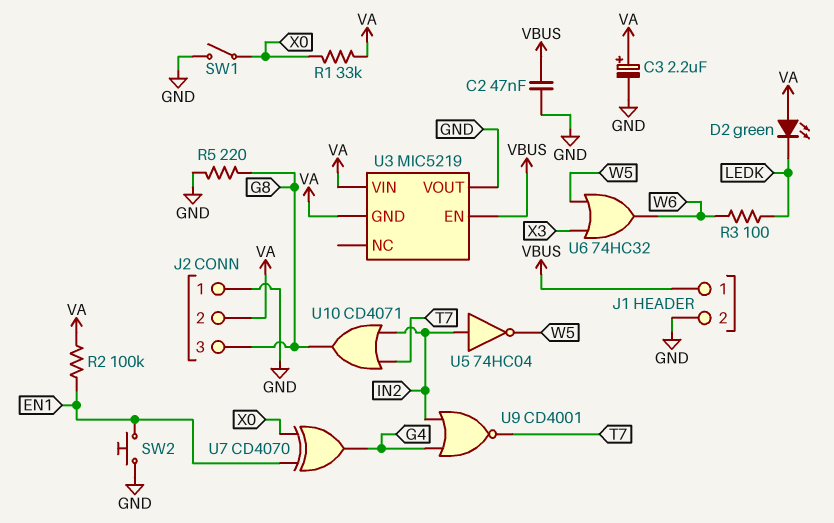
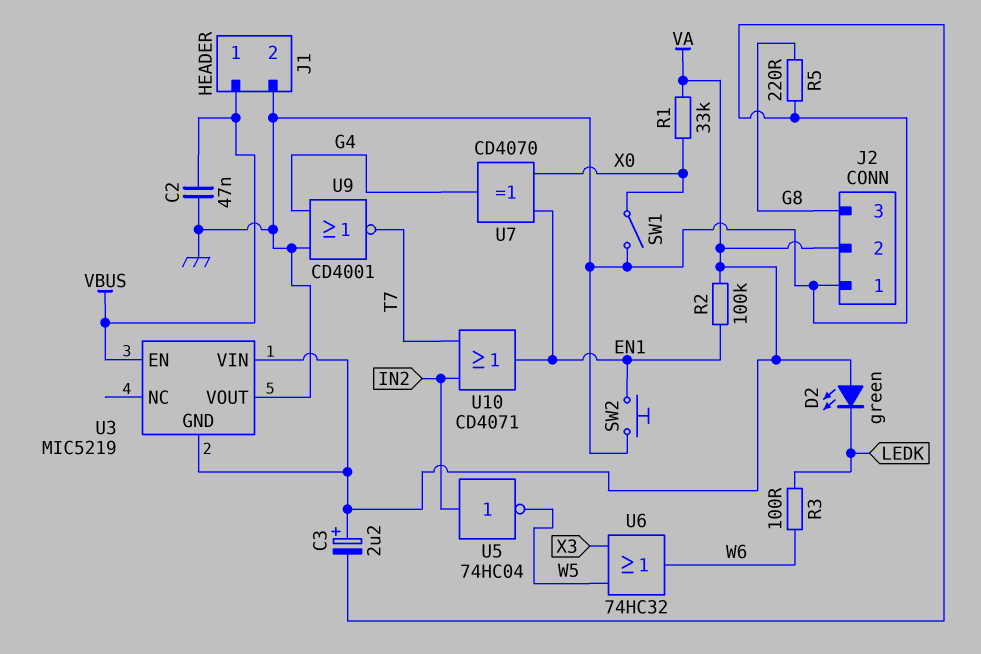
U9: NOR CD4001 (in G4, in IN2, out T7) -> NOR CD4001 (in G4, in GND, out T7)
U10: OR CD4071 (in IN2, in T7, out G8) -> OR CD4071 (in IN2, in T7, out EN1)

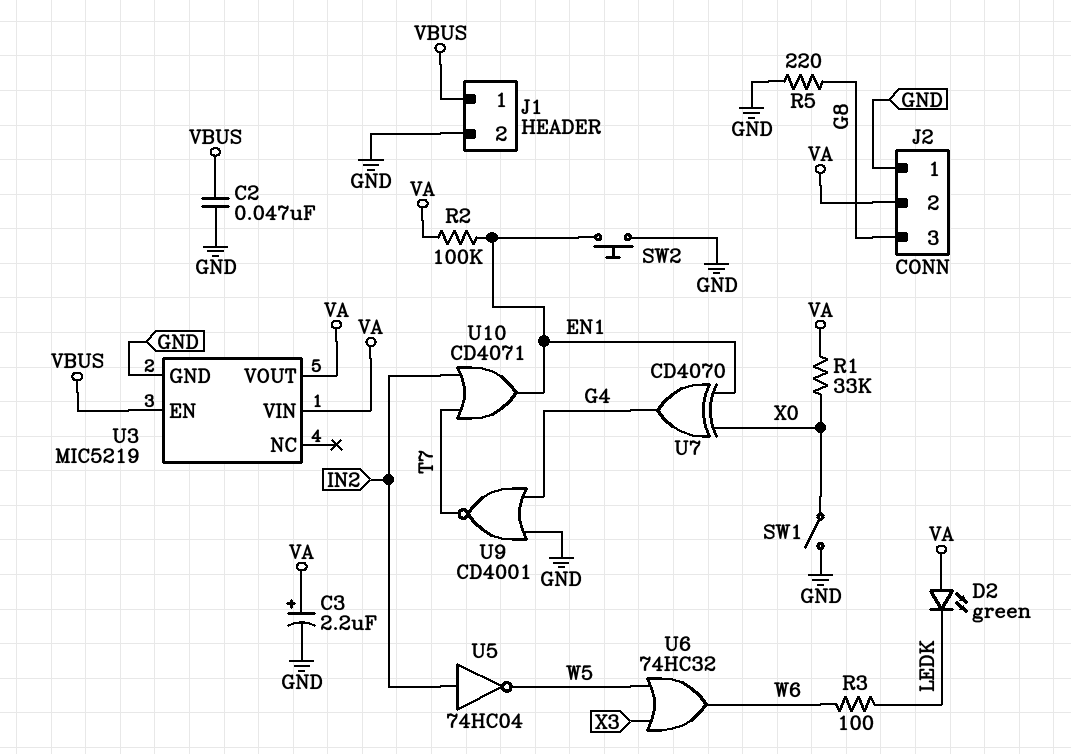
U3 pin GND: VA -> GND
U3 pin VOUT: GND -> VA

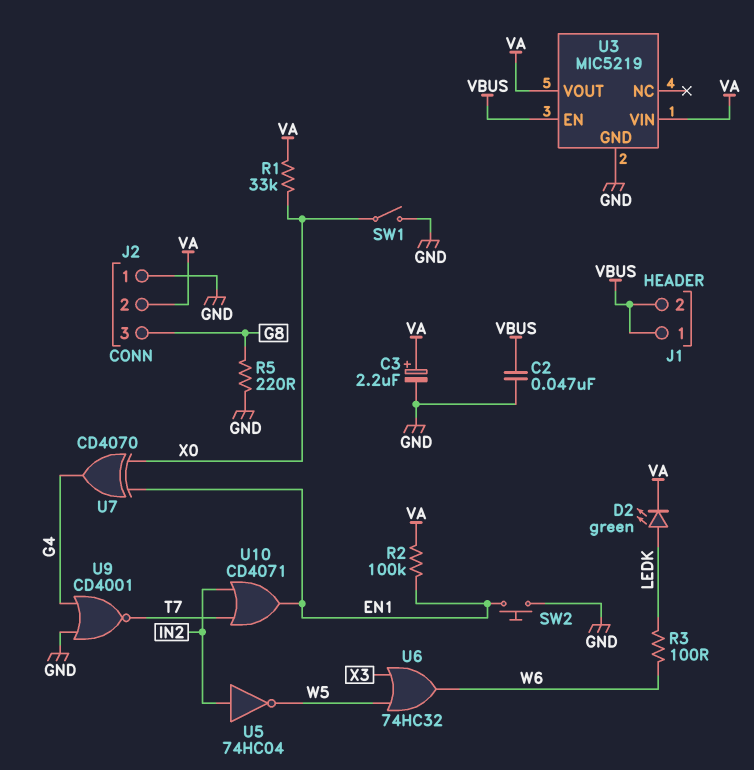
D2: LED green (A VA, K LEDK) -> LED green (A LEDK, K VA)
J1 pin 2: GND -> VBUS

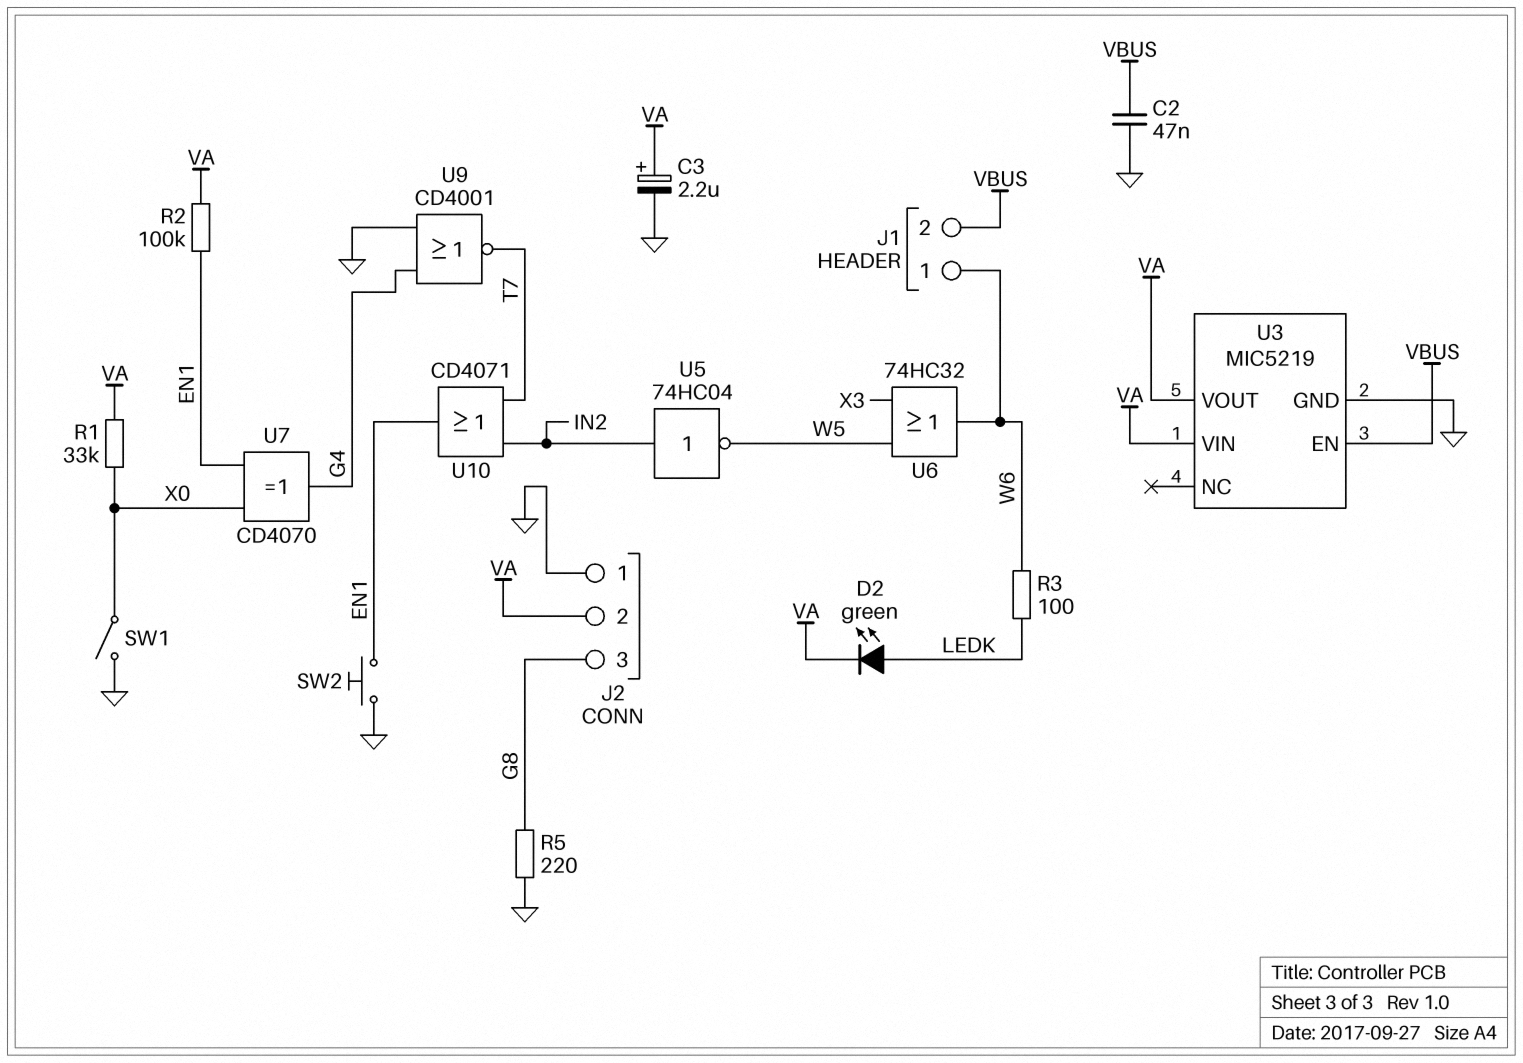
J1 pin 1: VBUS -> W6

